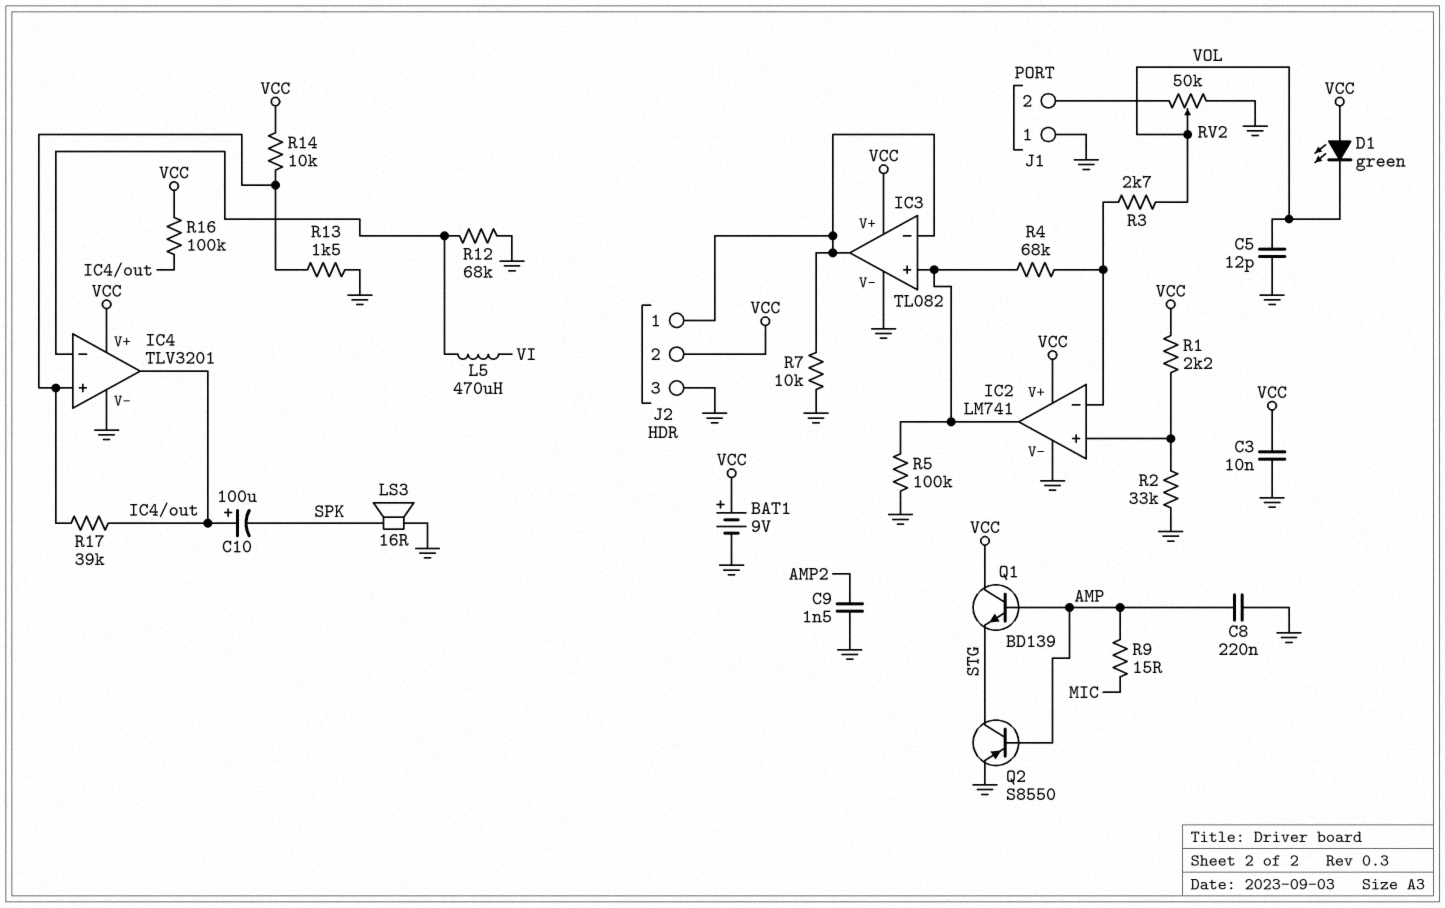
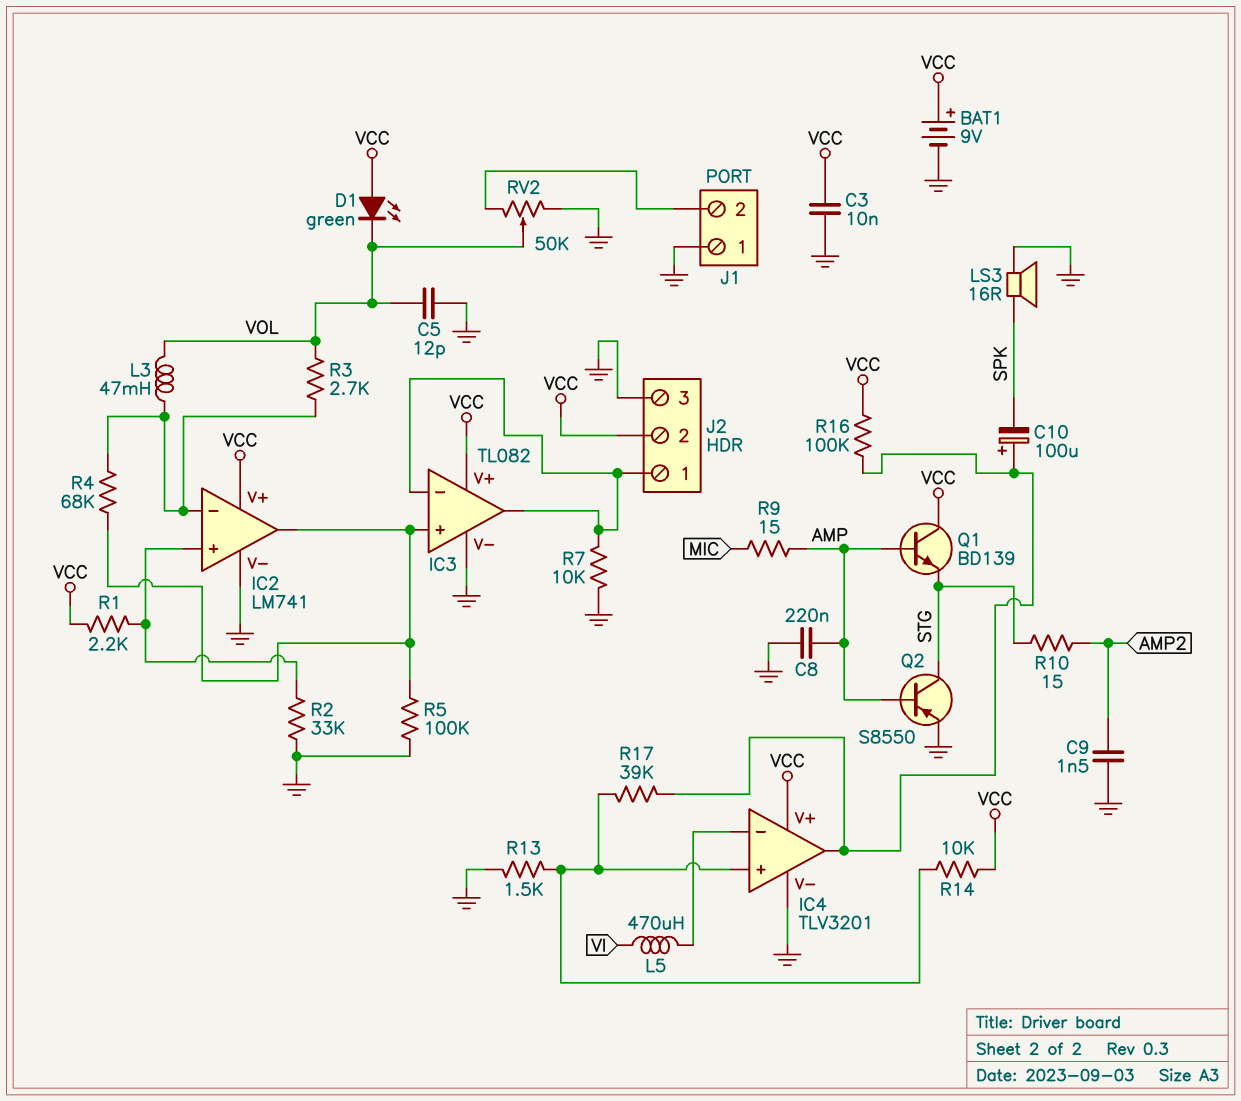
L3: none -> 47mH (IC2/in-, VOL)
R10: none -> 15 (AMP2, STG)
R12: 68k (GND, IC4/in-) -> none

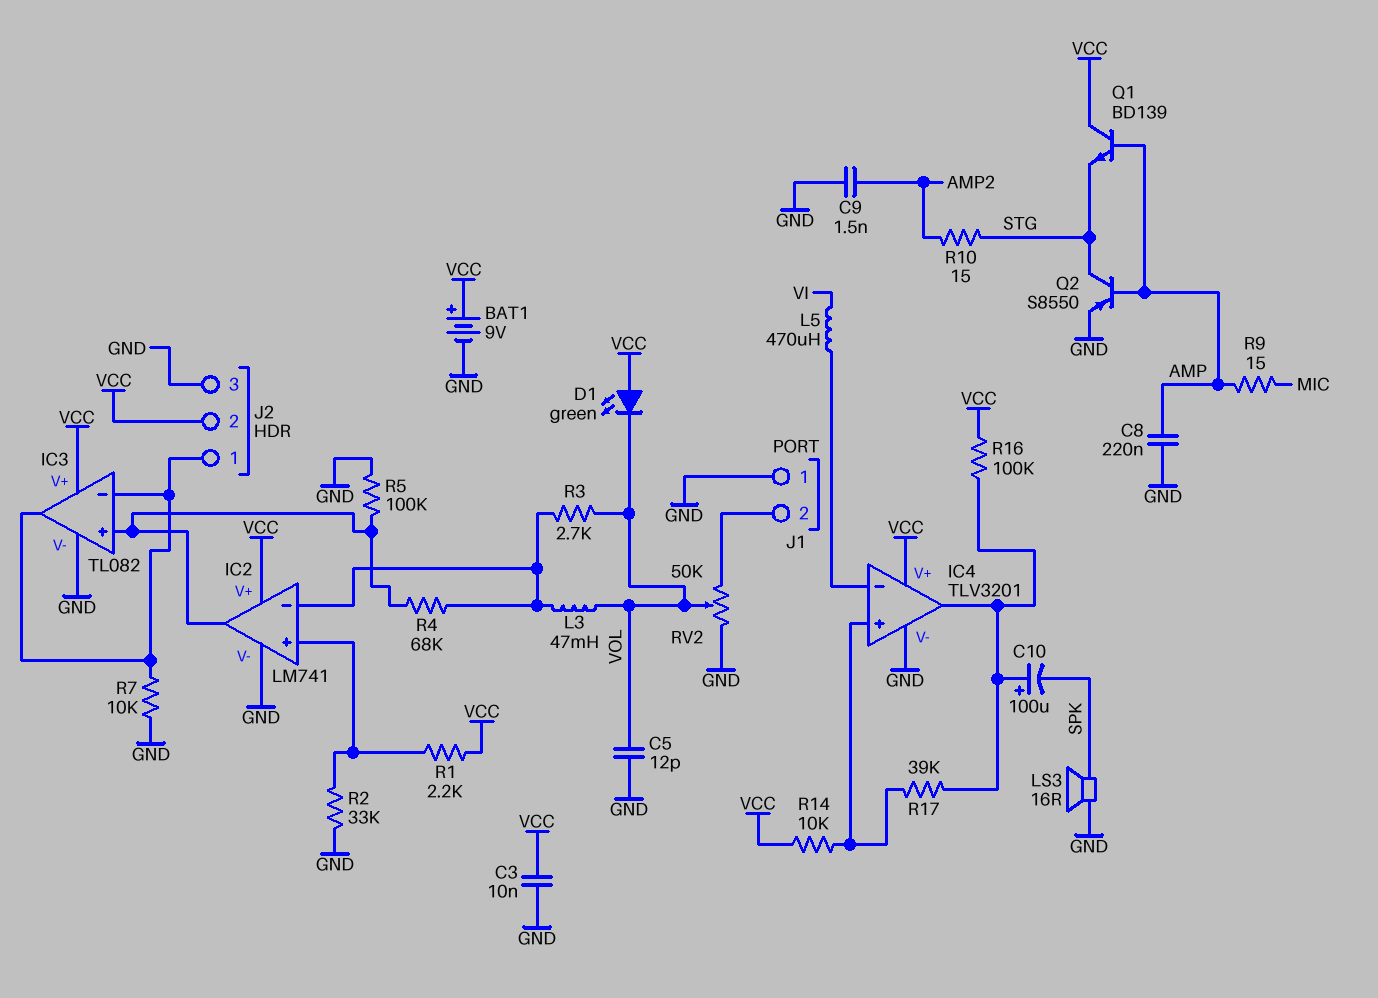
R13: 1.5k (GND, IC4/in+) -> none

